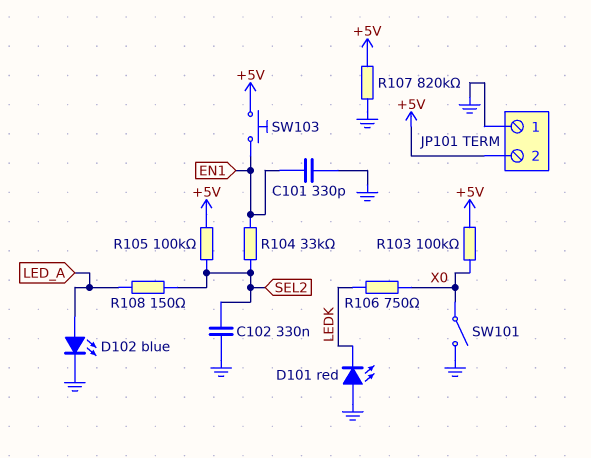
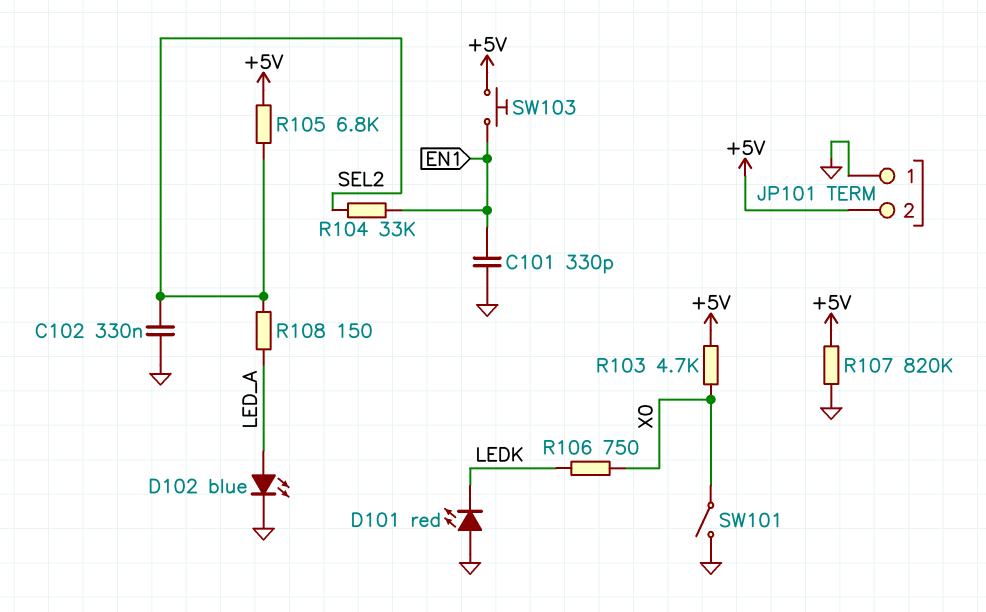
R103: 100k (+5V, X0) -> 4.7k (+5V, X0)
R105: 100k (+5V, SEL2) -> 6.8k (+5V, SEL2)

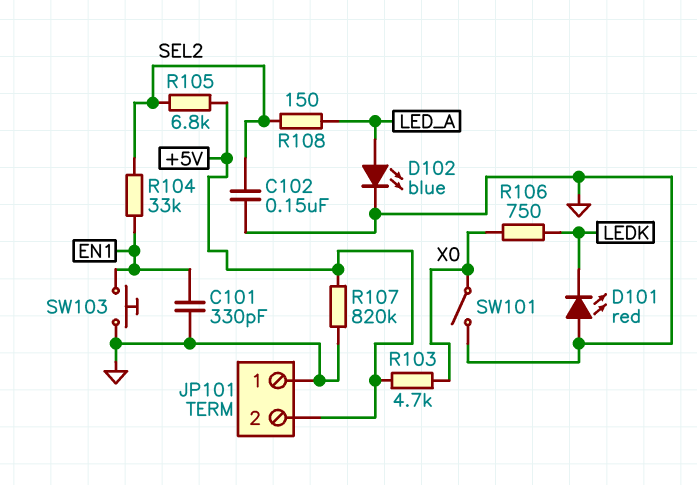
C102: 330nF (GND, SEL2) -> 150nF (GND, SEL2)
SW103: button (+5V, EN1) -> button (EN1, GND)

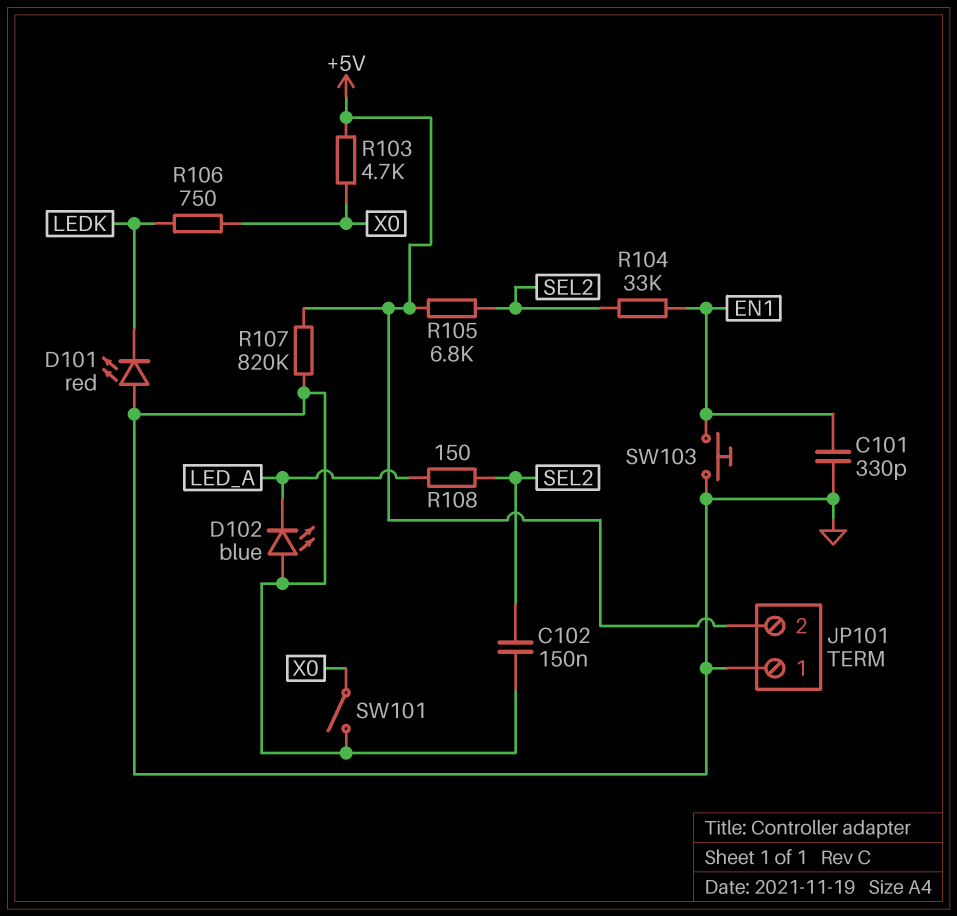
D102: LED blue (A LED_A, K GND) -> LED blue (A GND, K LED_A)

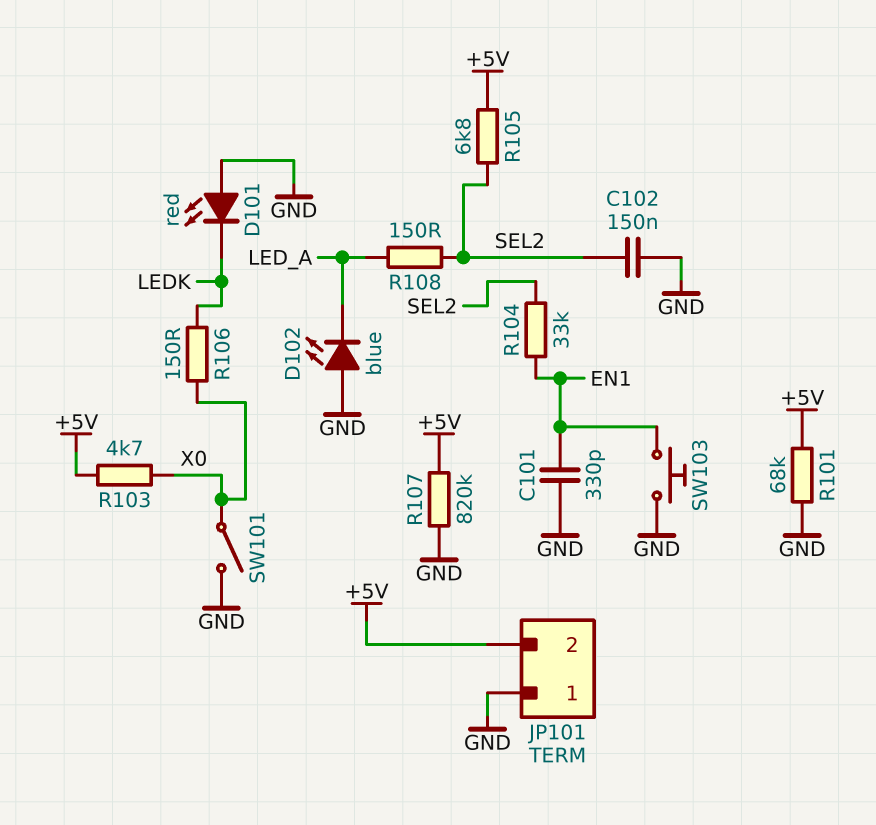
R101: none -> 68k (+5V, GND)
R106: 750 (LEDK, X0) -> 150 (LEDK, X0)

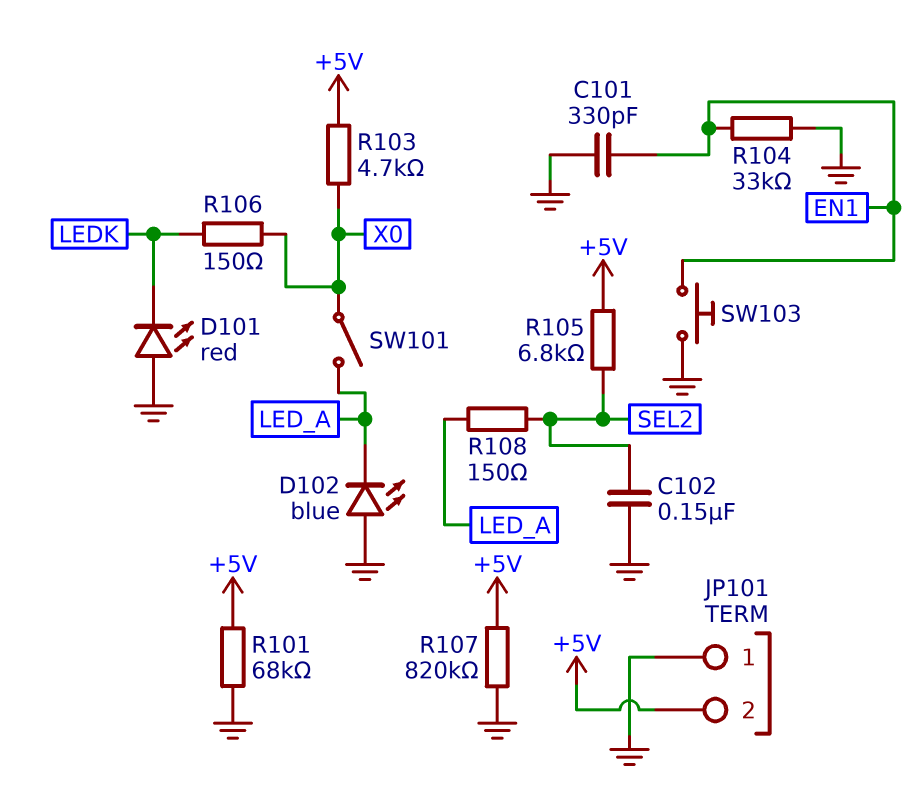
R104: 33k (EN1, SEL2) -> 33k (EN1, GND)
SW101: switch (GND, X0) -> switch (LED_A, X0)

